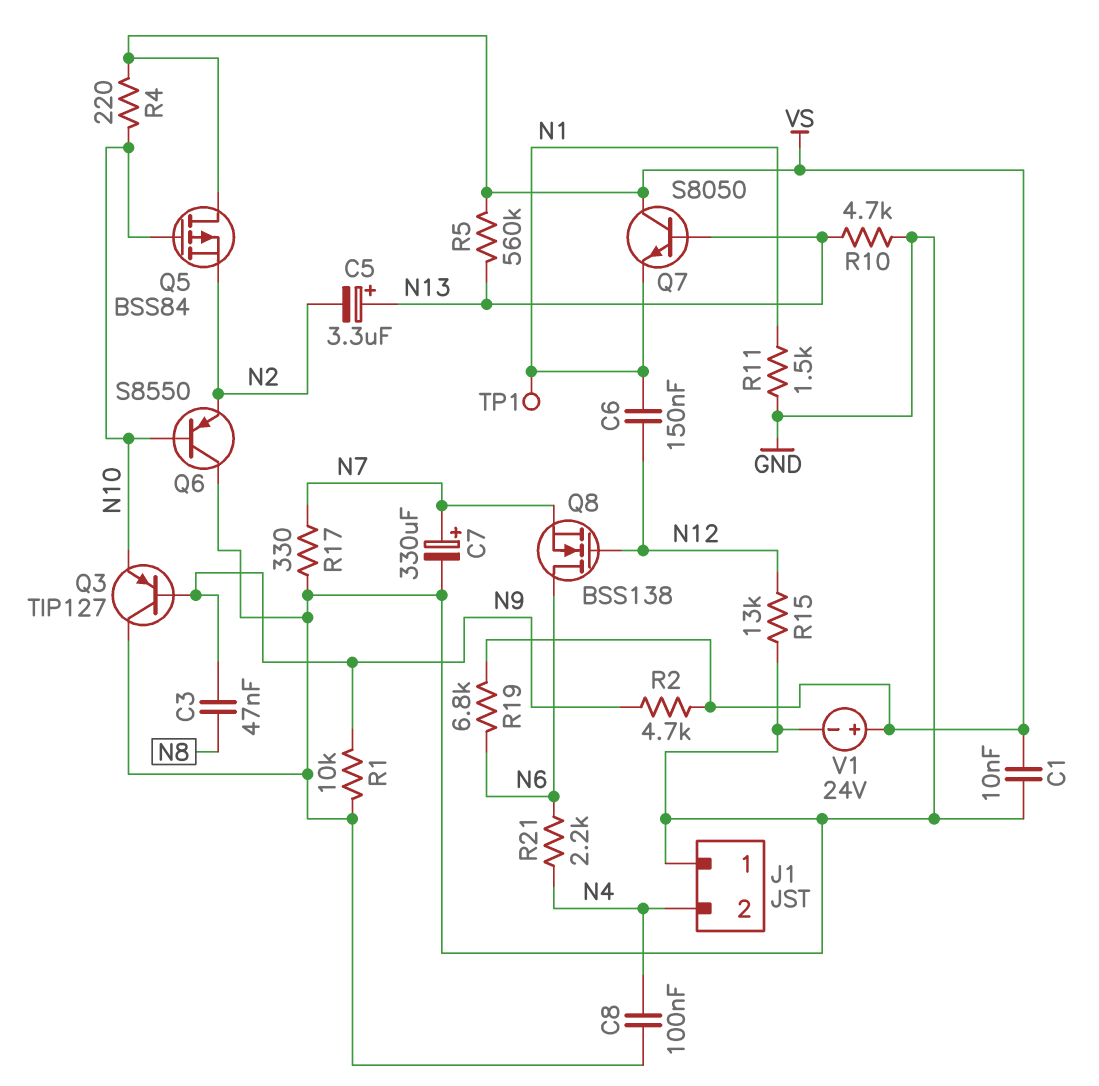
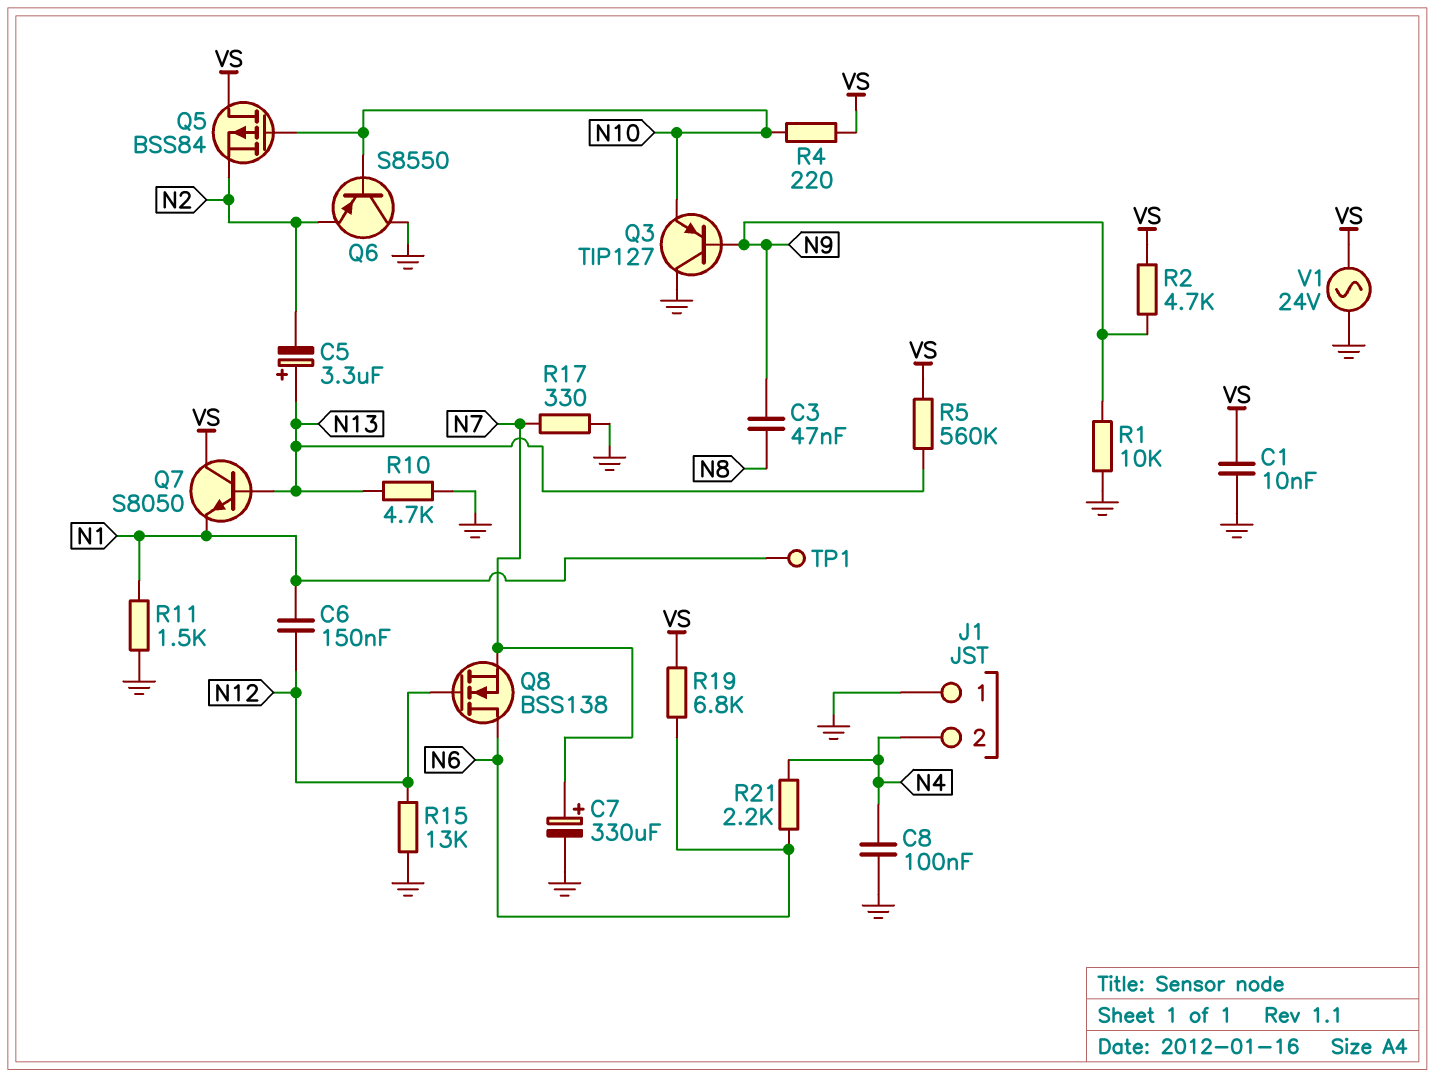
V1: 24V (plus VS, minus GND) -> AC 24V (GND, VS)

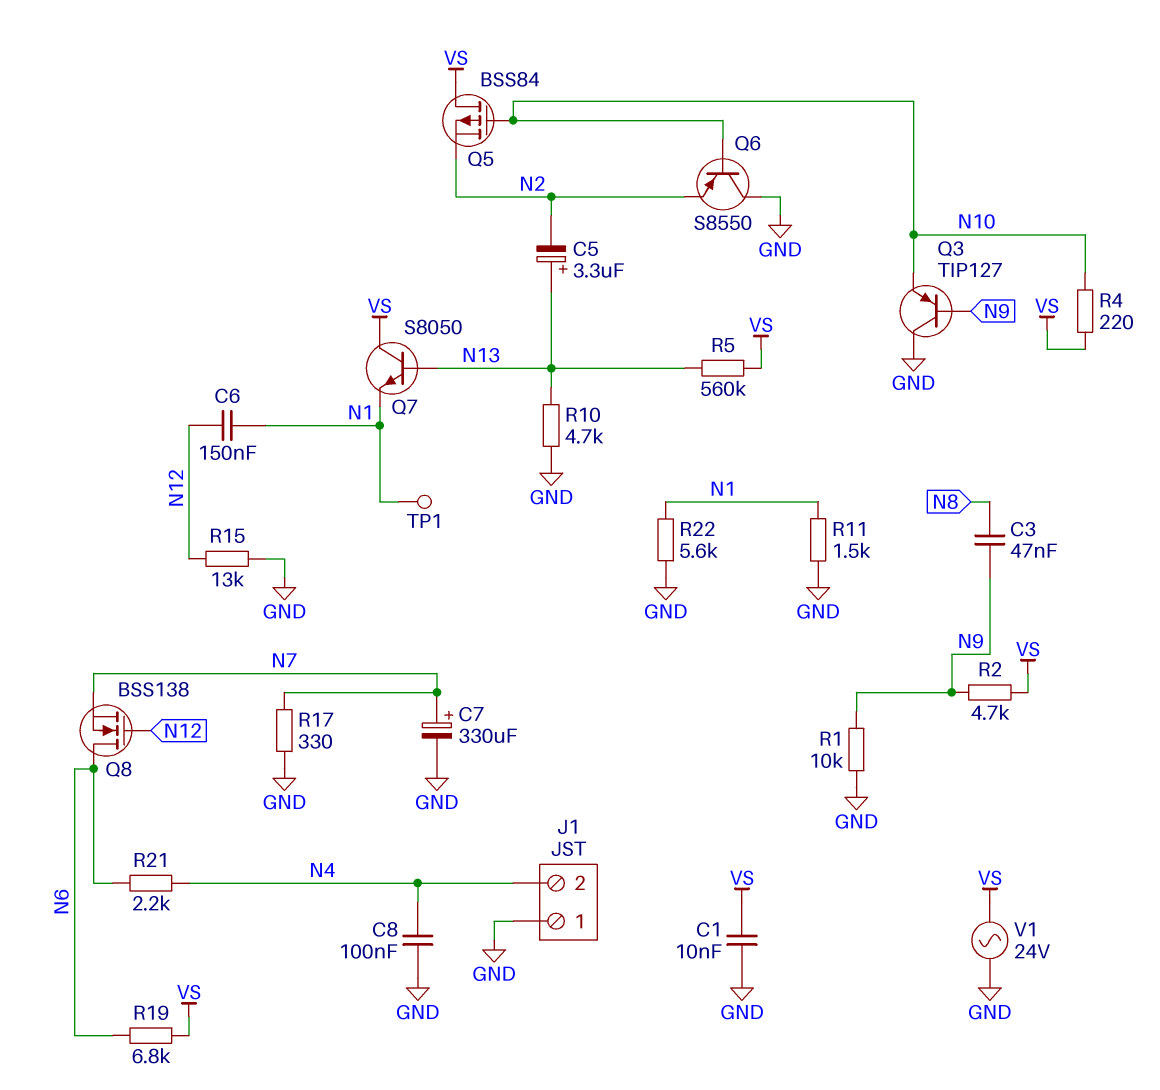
R22: none -> 5.6k (GND, N1)

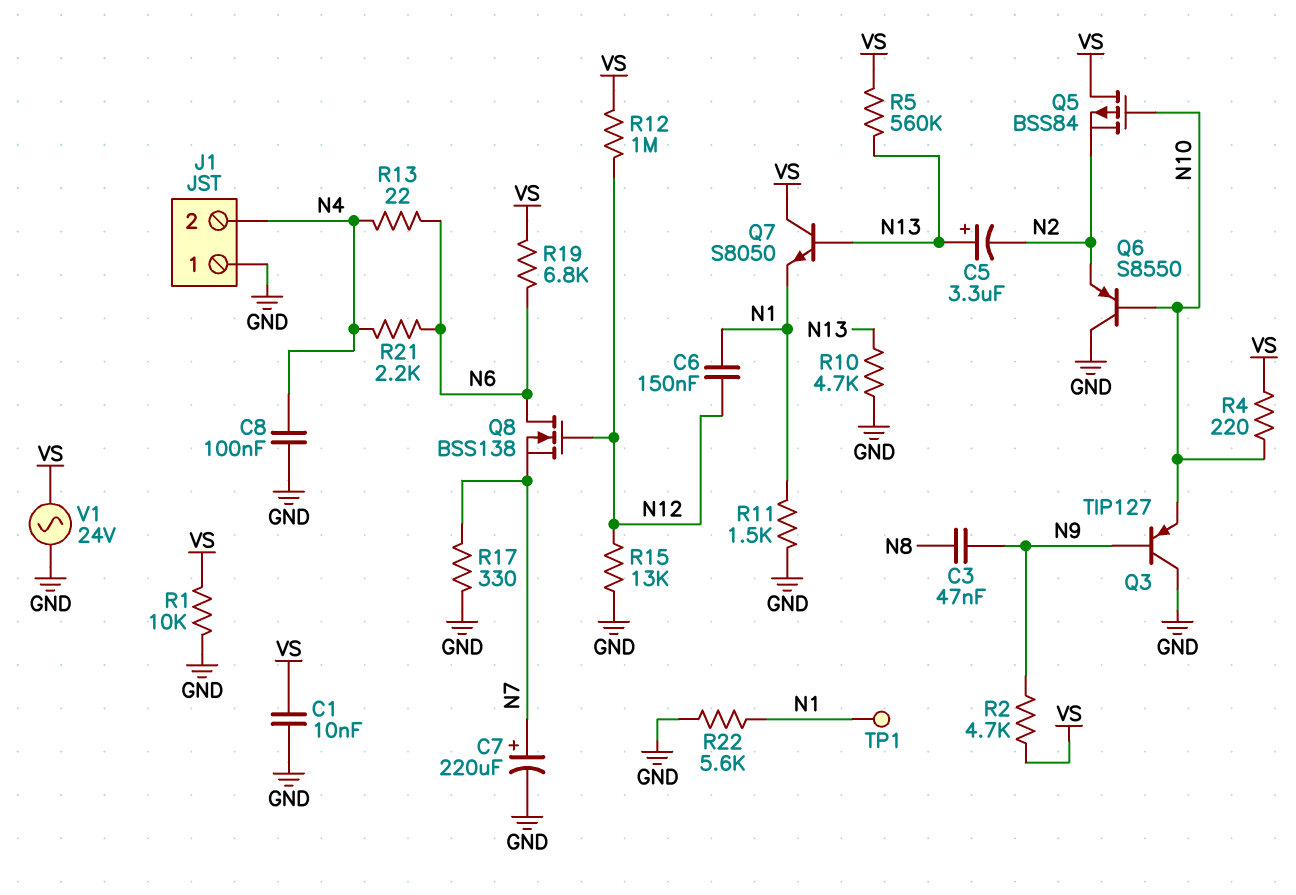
C7: 330uF (plus N7, minus GND) -> 220uF (plus N7, minus GND)
R1: 10k (GND, N9) -> 10k (GND, VS)
R12: none -> 1M (N12, VS)
R13: none -> 22 (N4, N6)

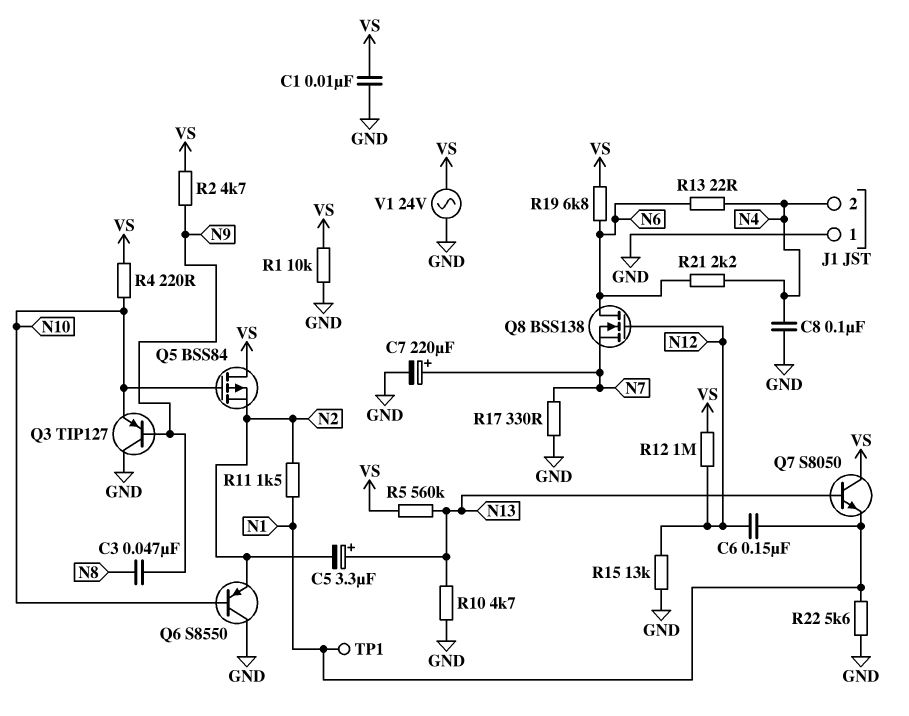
R11: 1.5k (GND, N1) -> 1.5k (N1, N2)

